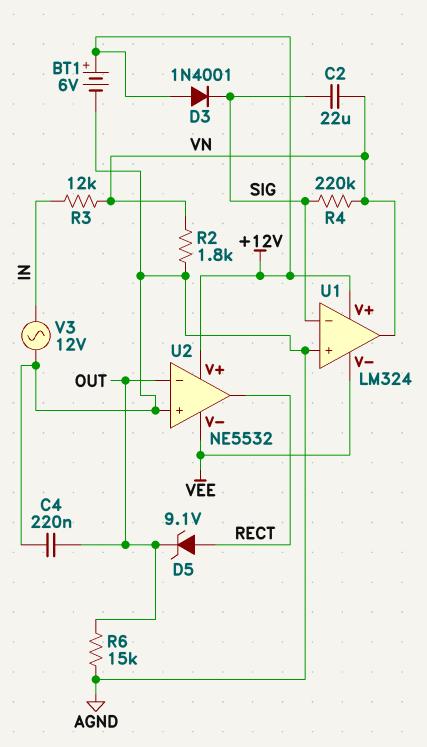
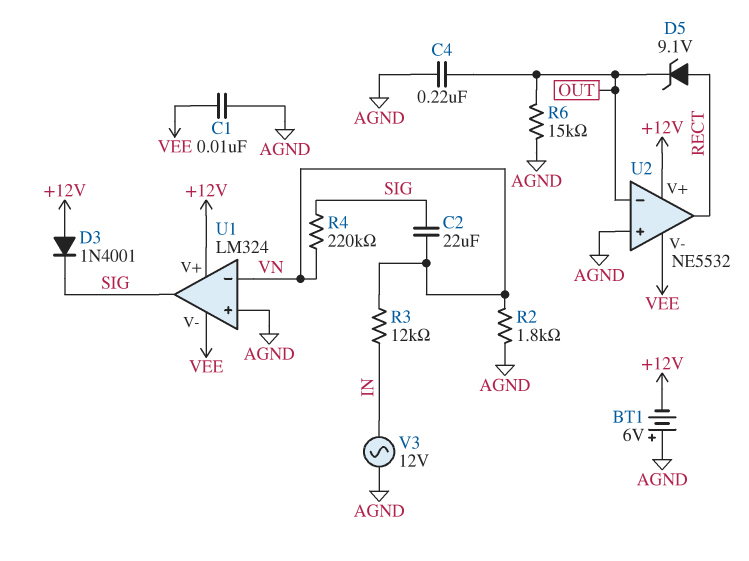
BT1: 6V (plus +12V, minus AGND) -> 6V (plus AGND, minus +12V)
C1: none -> 10nF (AGND, VEE)
U1 pin in-: SIG -> VN
U1 pin out: VN -> SIG

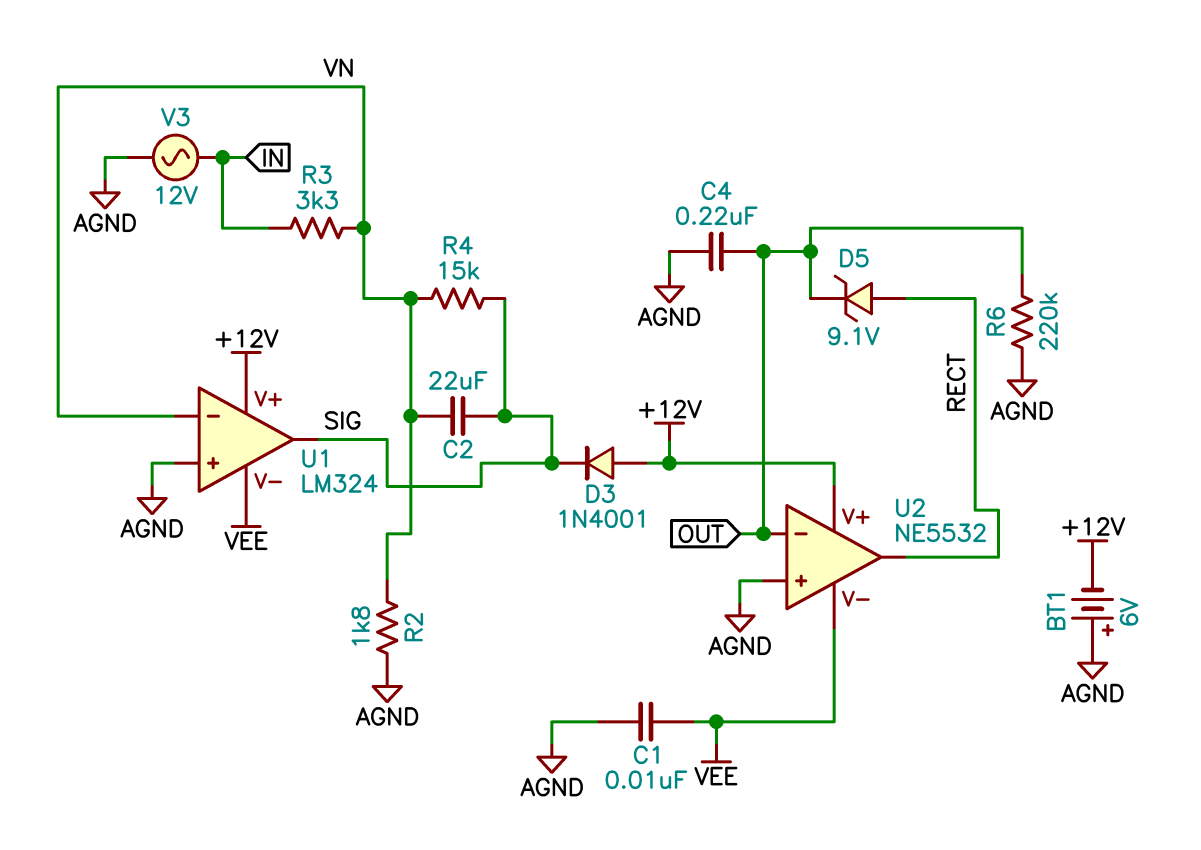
R3: 12k (IN, VN) -> 3.3k (IN, VN)
R4: 220k (SIG, VN) -> 15k (SIG, VN)
R6: 15k (AGND, OUT) -> 220k (AGND, OUT)

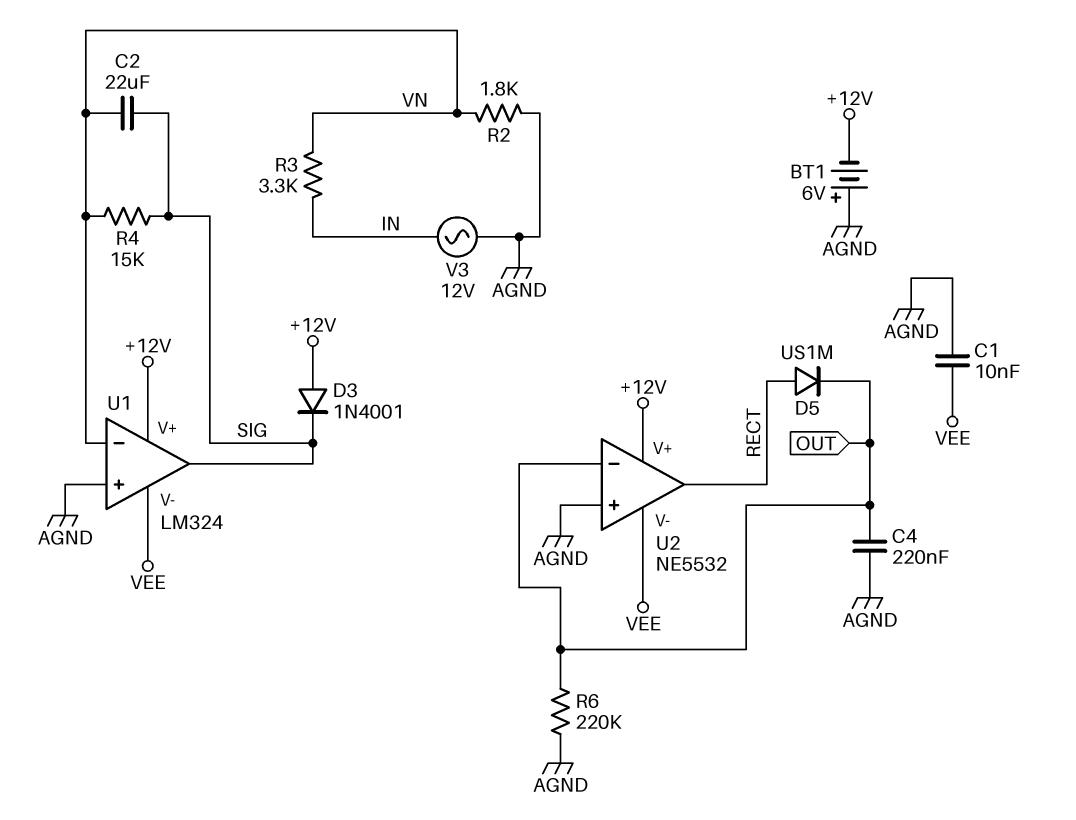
D5: zener 9.1V (A RECT, K OUT) -> diode US1M (A RECT, K OUT)

